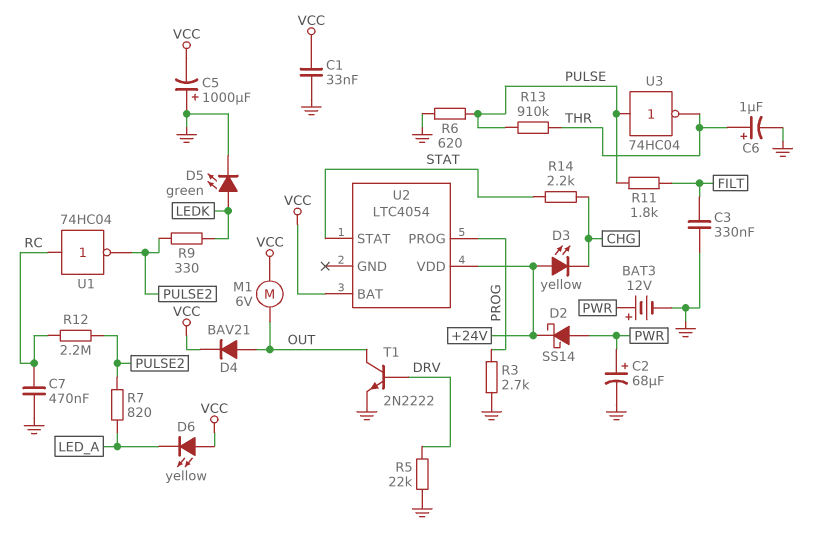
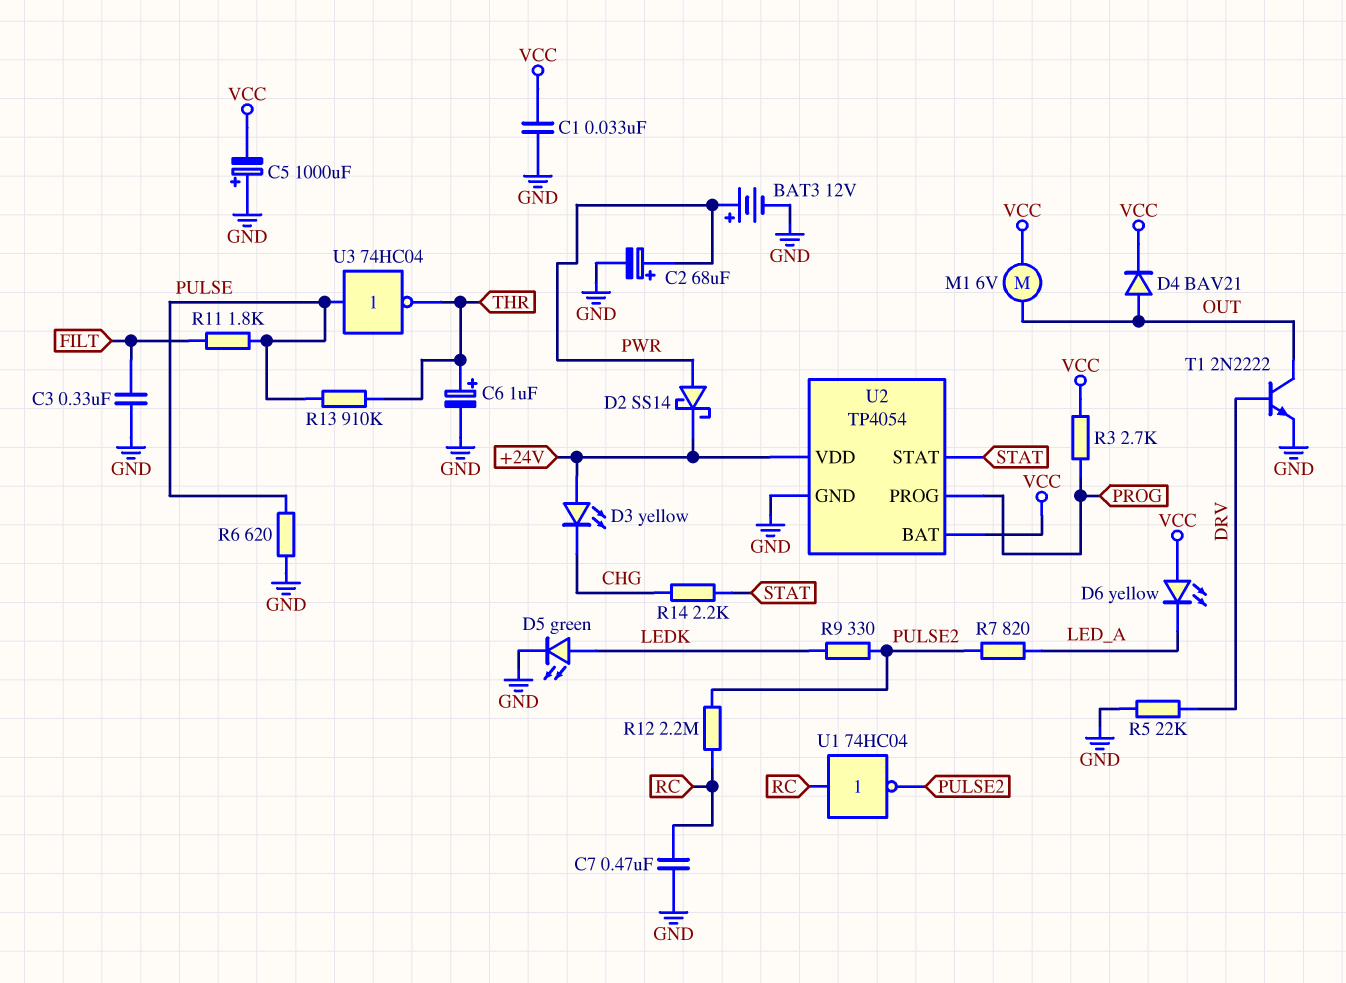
R3: 2.7k (GND, PROG) -> 2.7k (PROG, VCC)
U2: LTC4054 -> TP4054
U2 pin GND: none -> GND

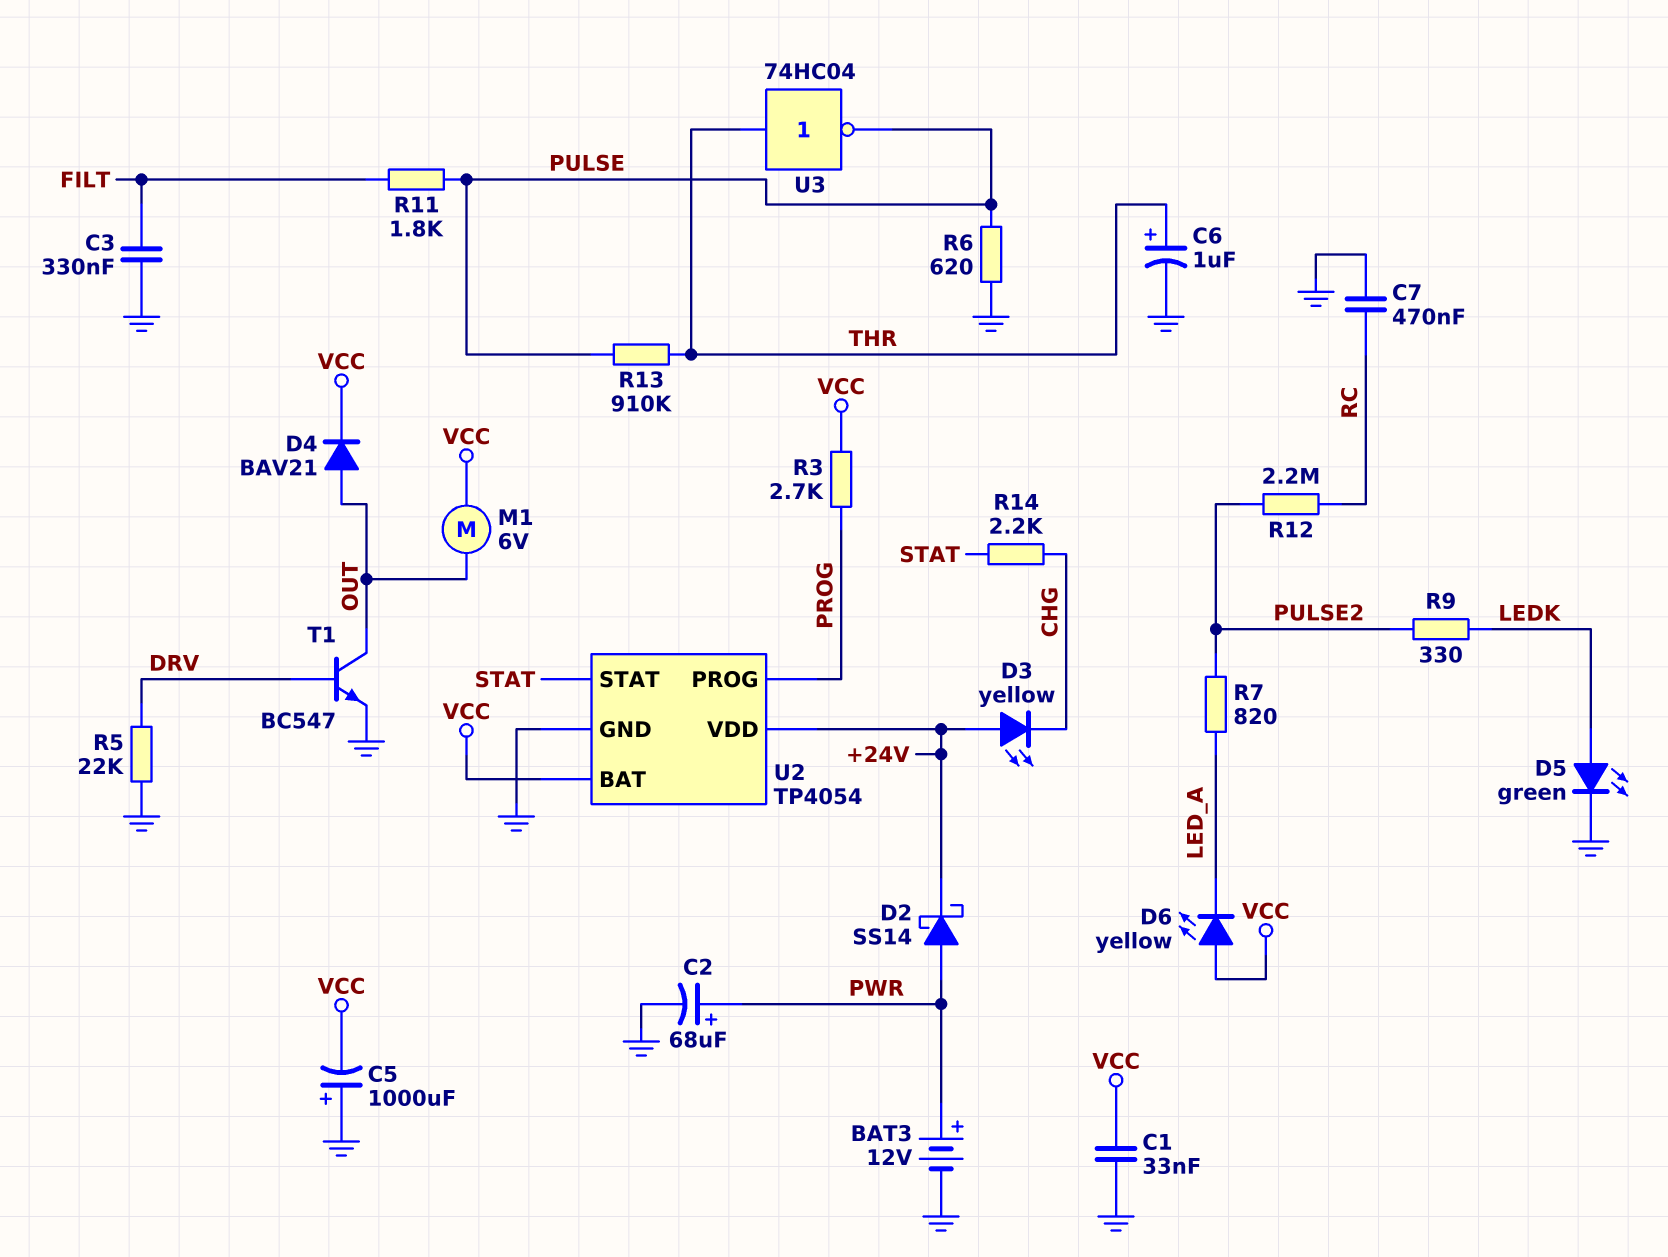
T1: NPN 2N2222 (B DRV, C OUT, E GND) -> NPN BC547 (B DRV, C OUT, E GND)
U1: NOT 74HC04 (in RC, out PULSE2) -> none
U3: NOT 74HC04 (in PULSE, out THR) -> NOT 74HC04 (in THR, out PULSE)

